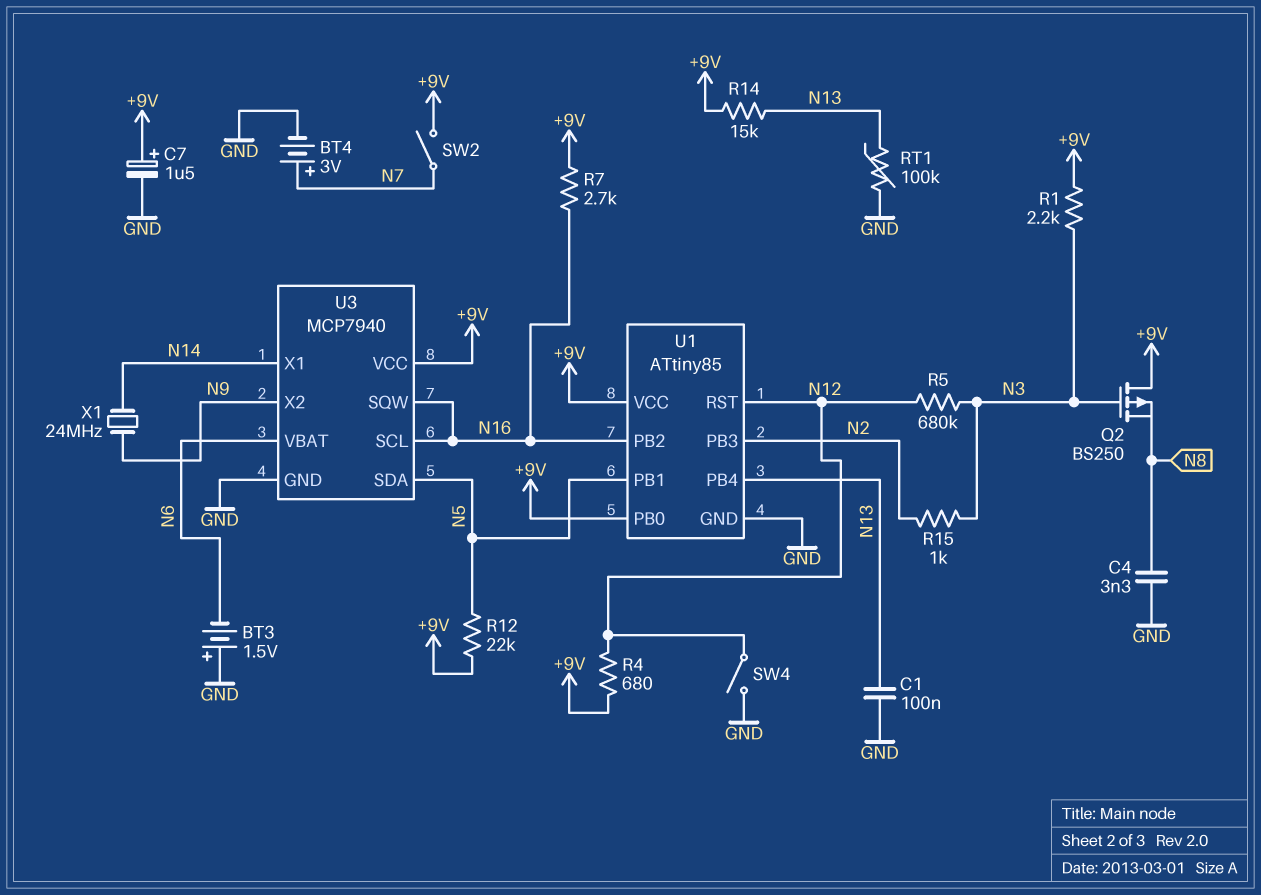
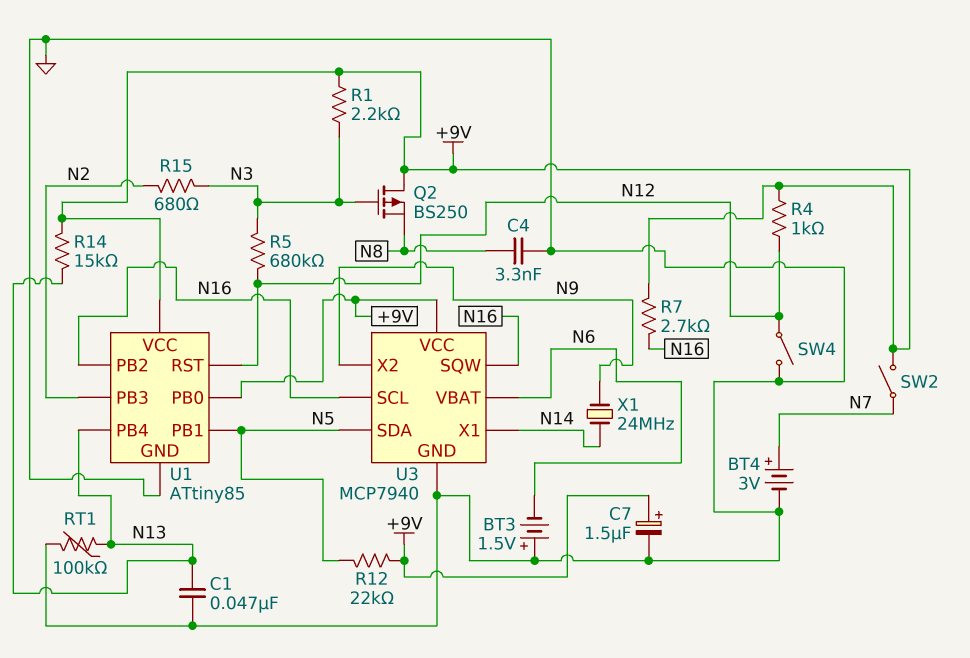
C1: 100nF (GND, N13) -> 47nF (GND, N13)
R4: 680 (+9V, N12) -> 1k (+9V, N12)
R15: 1k (N2, N3) -> 680 (N2, N3)

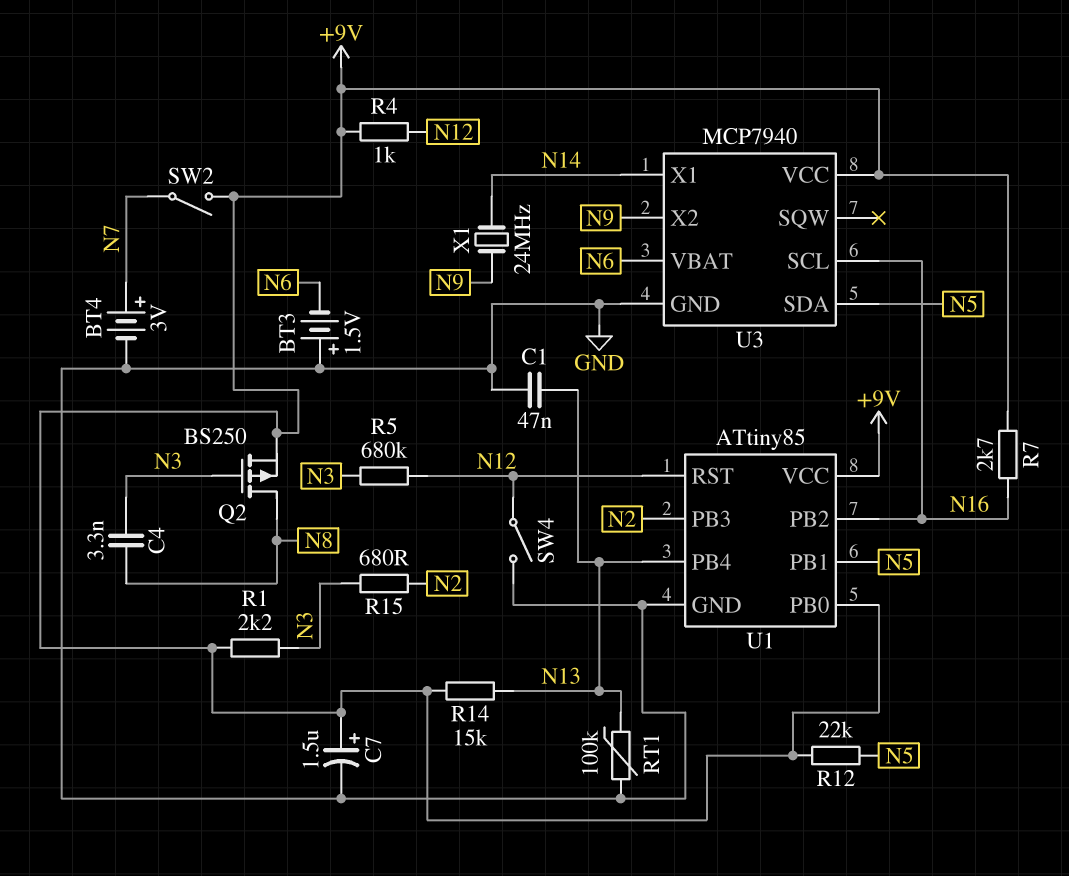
C4: 3.3nF (GND, N8) -> 3.3nF (N3, N8)
Q2: PMOS BS250 (G N3, D +9V, S N8) -> PMOS BS250 (G N3, D N8, S +9V)
U3 pin SQW: N16 -> none

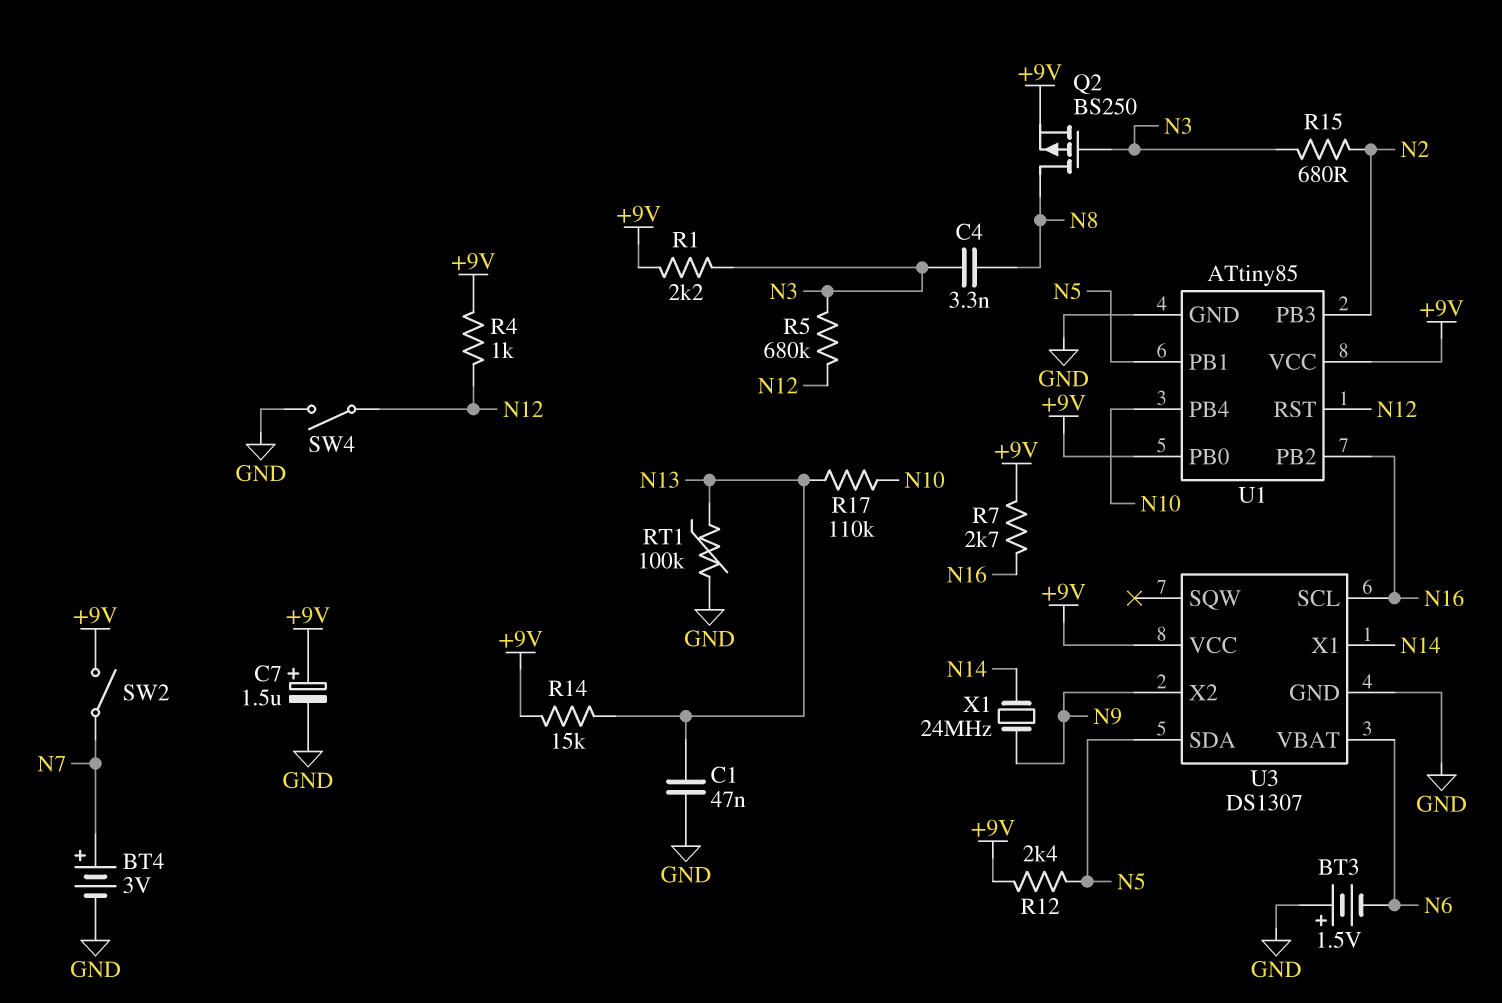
R12: 22k (+9V, N5) -> 2.4k (+9V, N5)
R17: none -> 110k (N10, N13)
U1 pin PB4: N13 -> N10
U3: MCP7940 -> DS1307

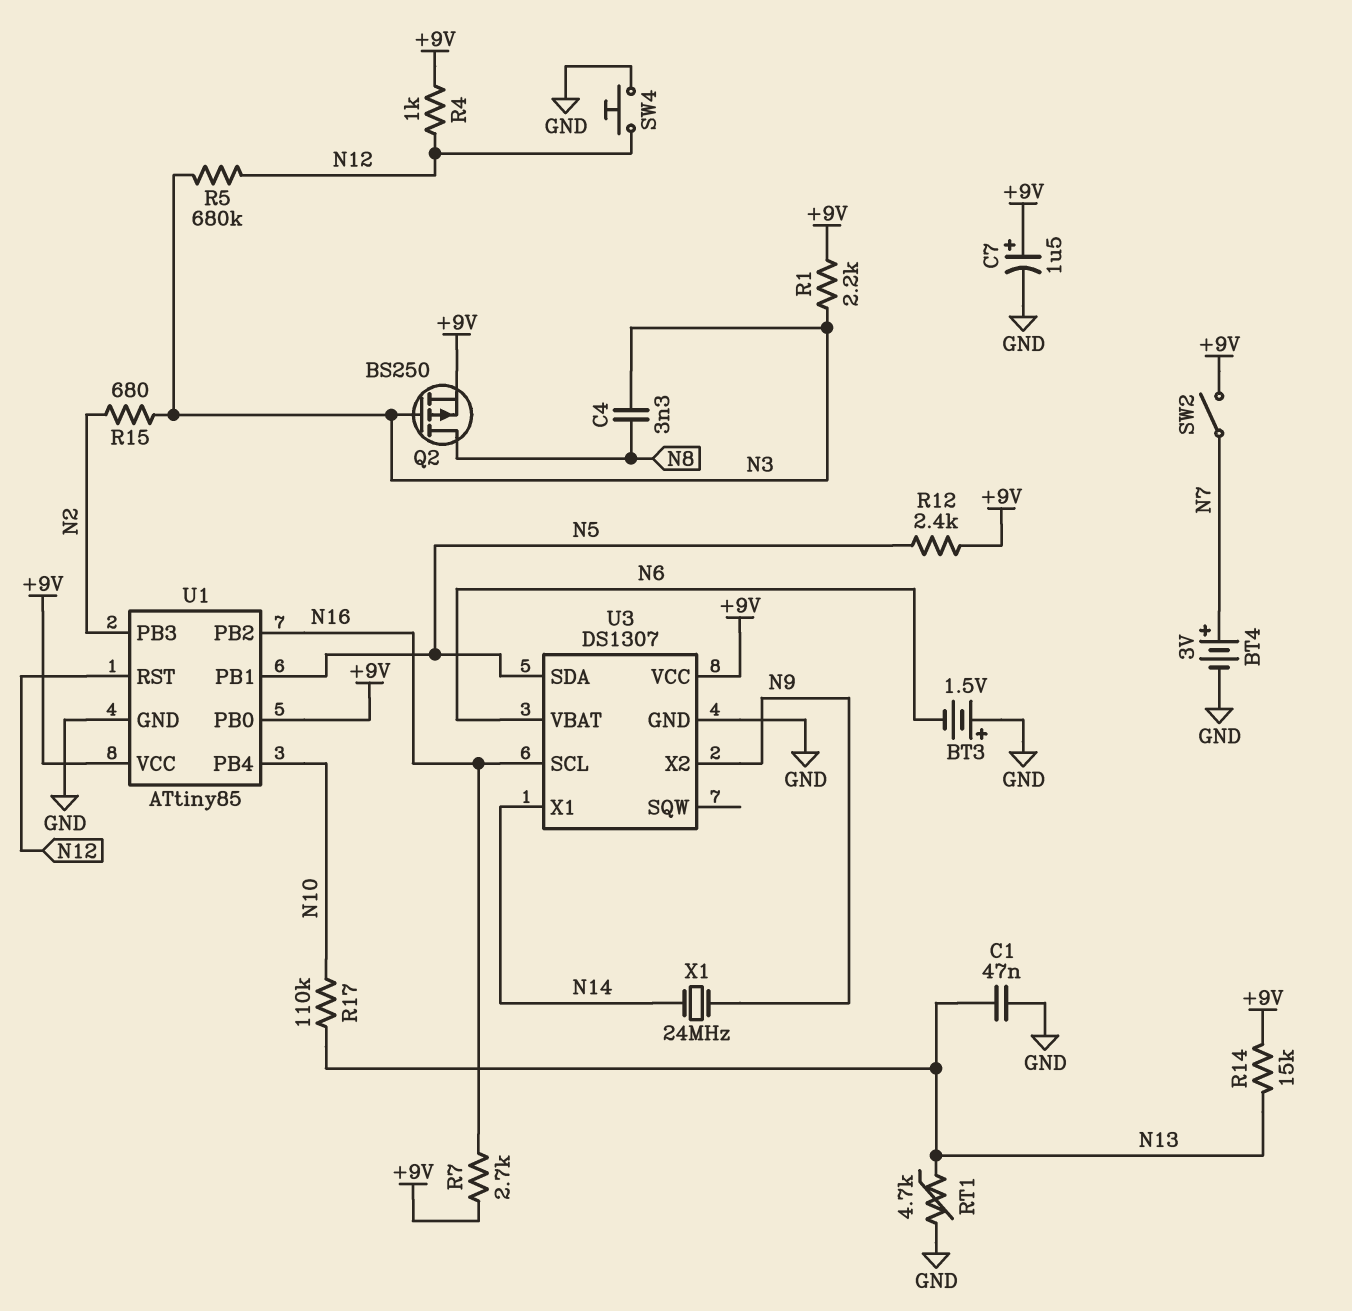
RT1: 100k (GND, N13) -> 4.7k (GND, N13)
SW4: switch (GND, N12) -> button (GND, N12)

